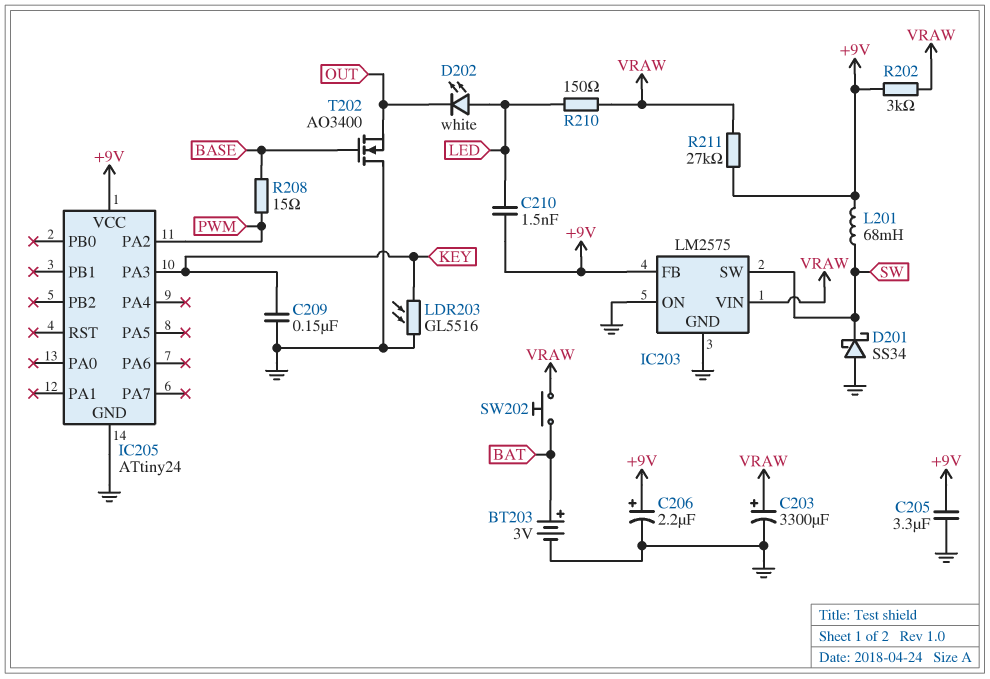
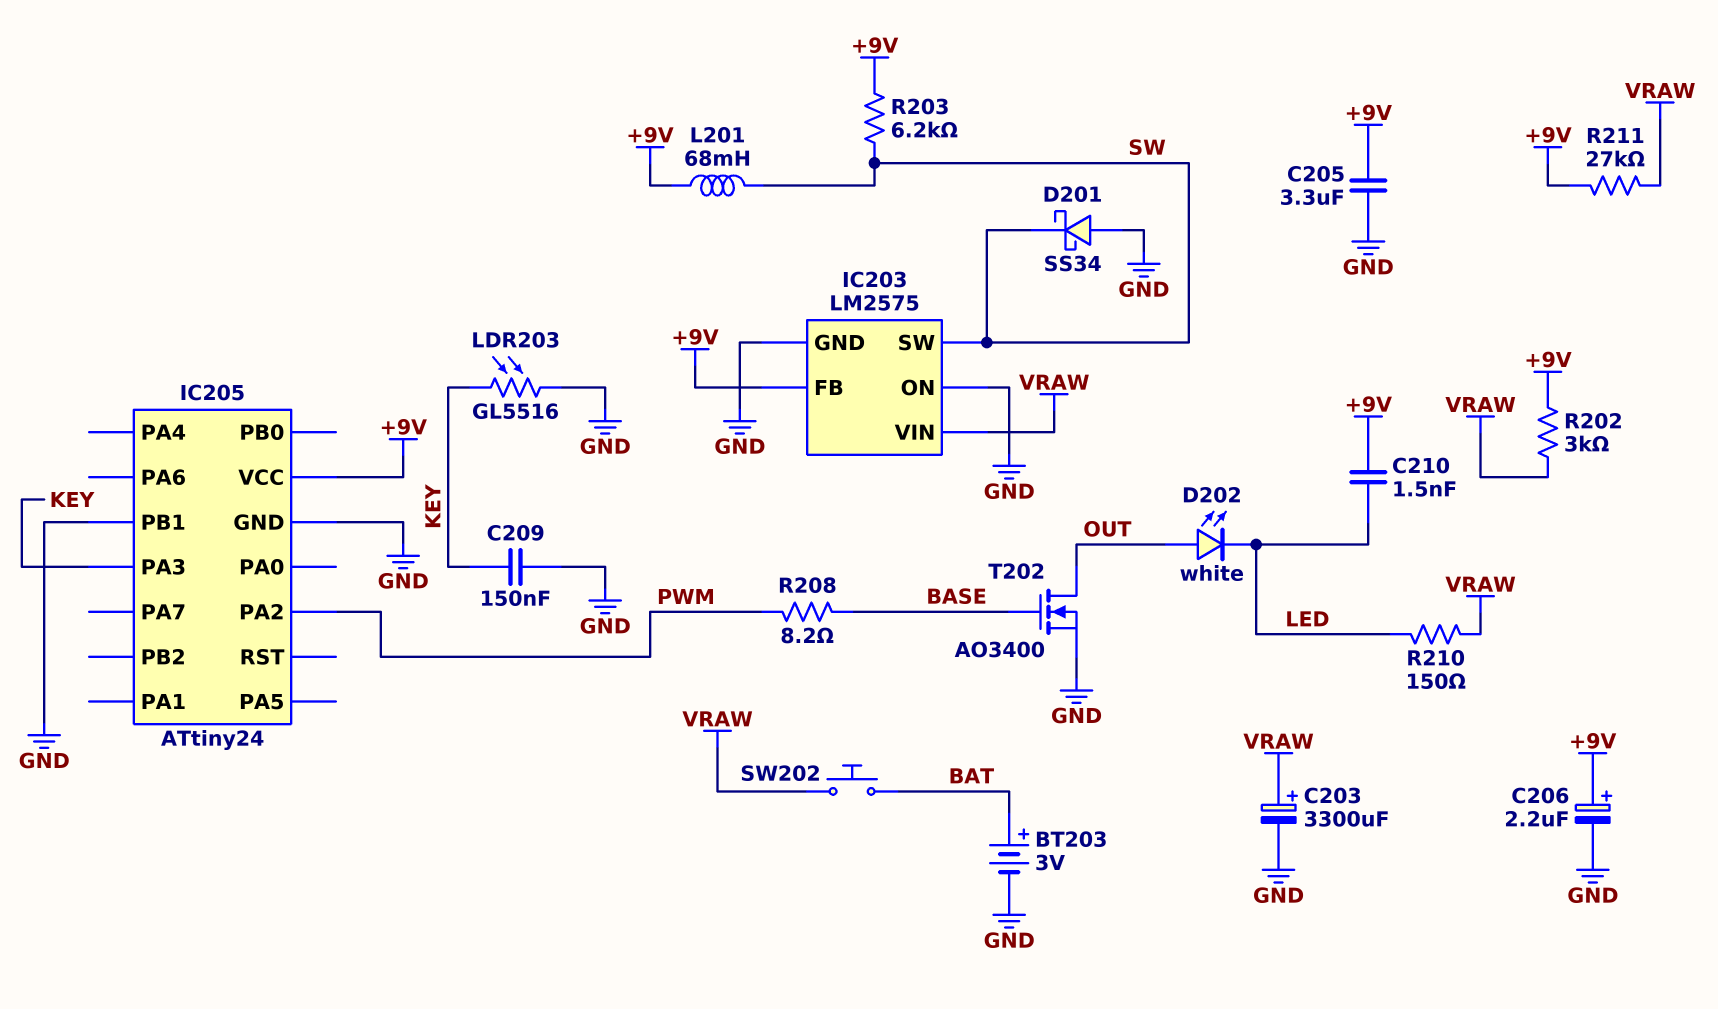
D202: LED white (A LED, K OUT) -> LED white (A OUT, K LED)
IC205 pin PB1: none -> GND
R203: none -> 6.2k (+9V, SW)
R208: 15 (BASE, PWM) -> 8.2 (BASE, PWM)
T202: NMOS AO3400 (G BASE, D GND, S OUT) -> NMOS AO3400 (G BASE, D OUT, S GND)

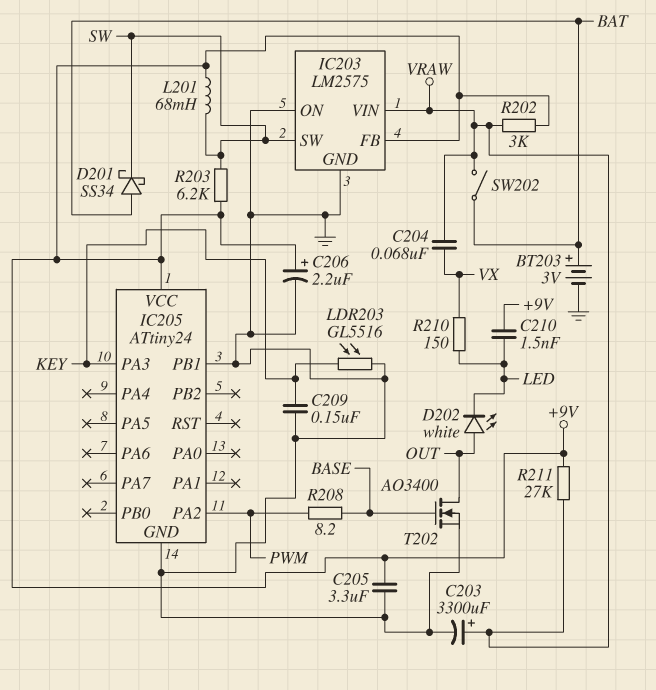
C204: none -> 68nF (VRAW, VX)
D201: schottky SS34 (A GND, K SW) -> schottky SS34 (A BAT, K SW)
R210: 150 (LED, VRAW) -> 150 (LED, VX)
SW202: button (BAT, VRAW) -> switch (BAT, VRAW)

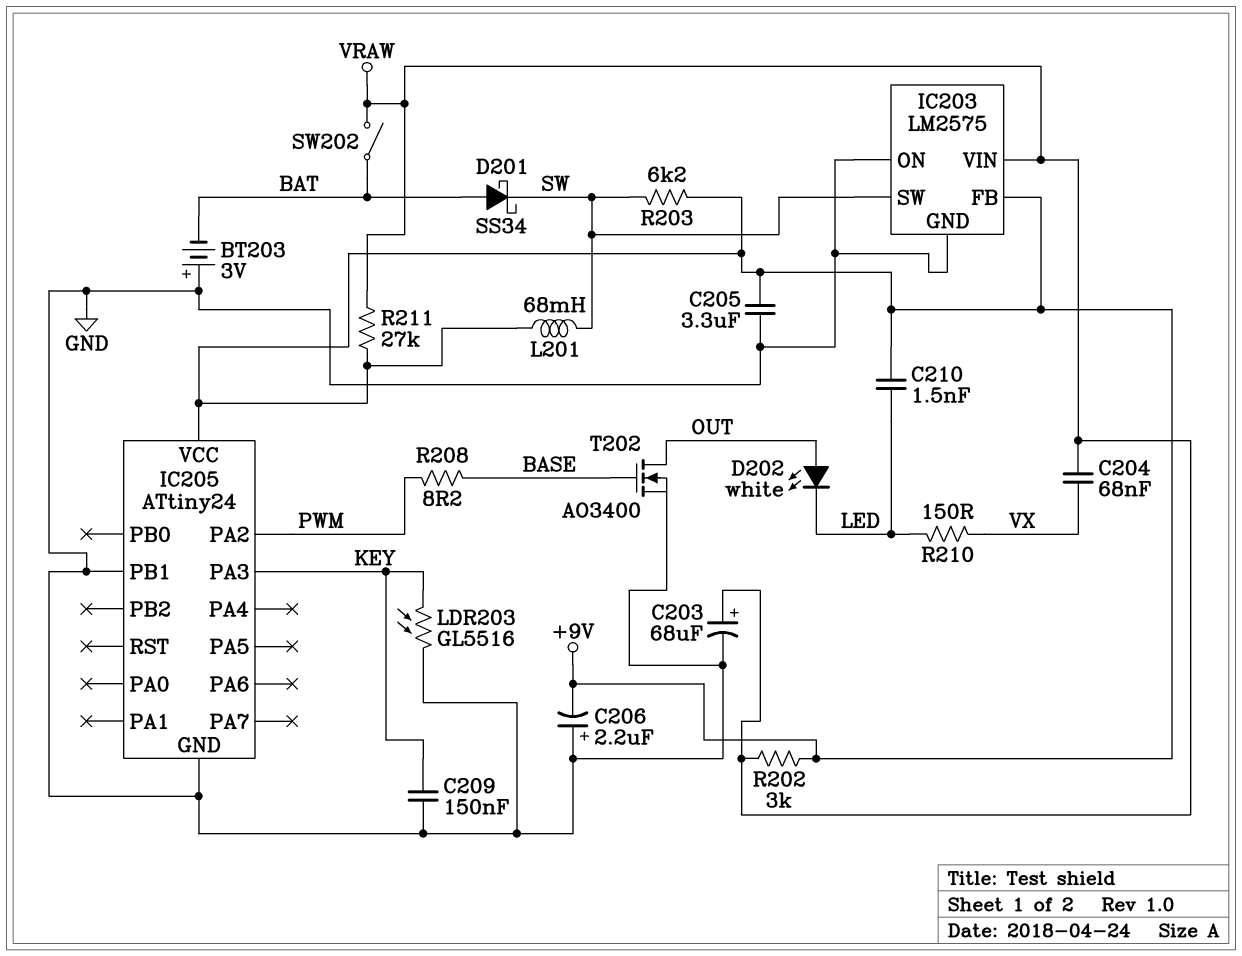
BT203: 3V (plus BAT, minus GND) -> 3V (plus GND, minus BAT)
C203: 3300uF (plus VRAW, minus GND) -> 68uF (plus VRAW, minus GND)
C206: 2.2uF (plus +9V, minus GND) -> 2.2uF (plus GND, minus +9V)

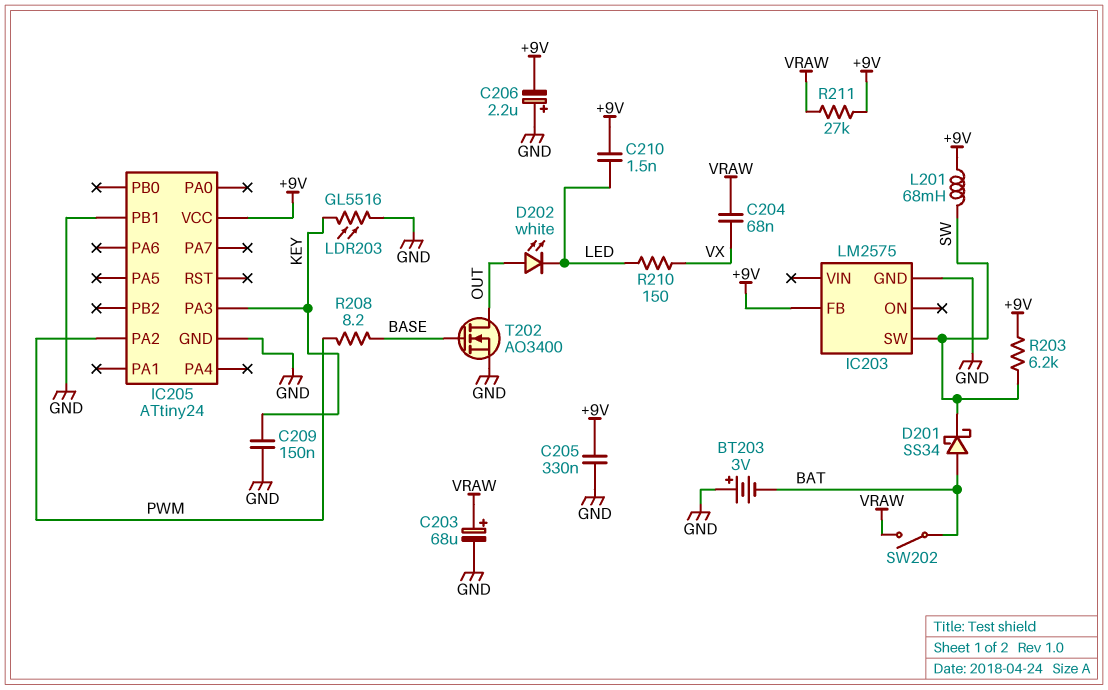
C205: 3.3uF (+9V, GND) -> 330nF (+9V, GND)
IC203 pin ON: GND -> none
IC203 pin VIN: VRAW -> none
R202: 3k (+9V, VRAW) -> none

